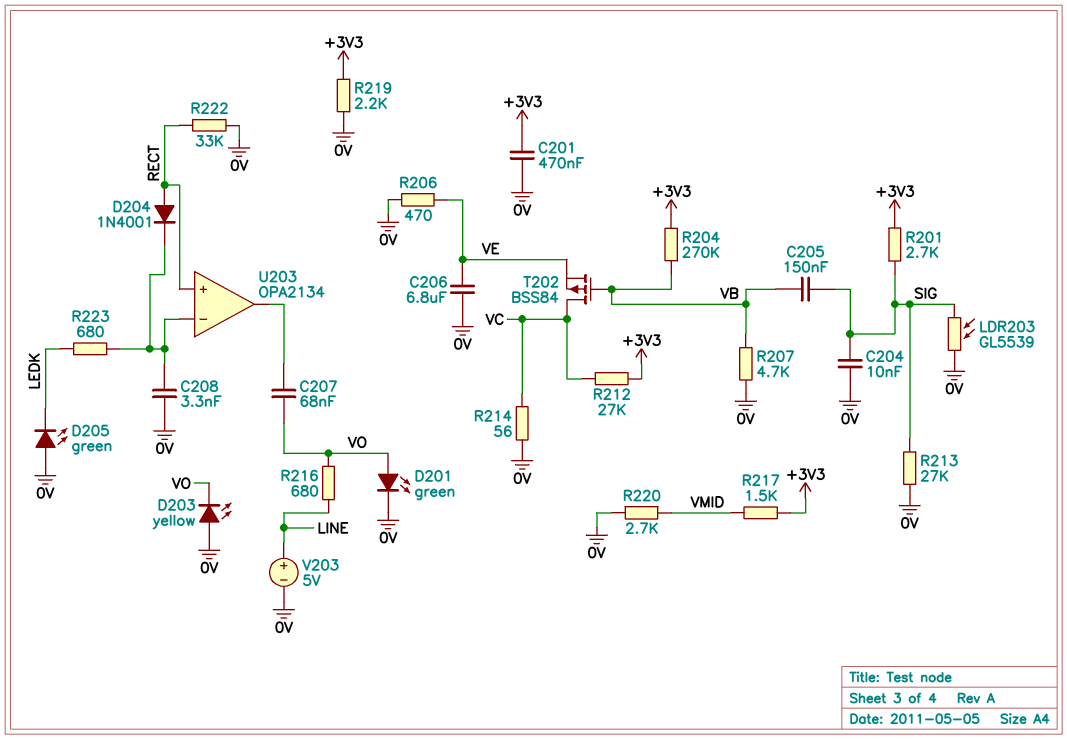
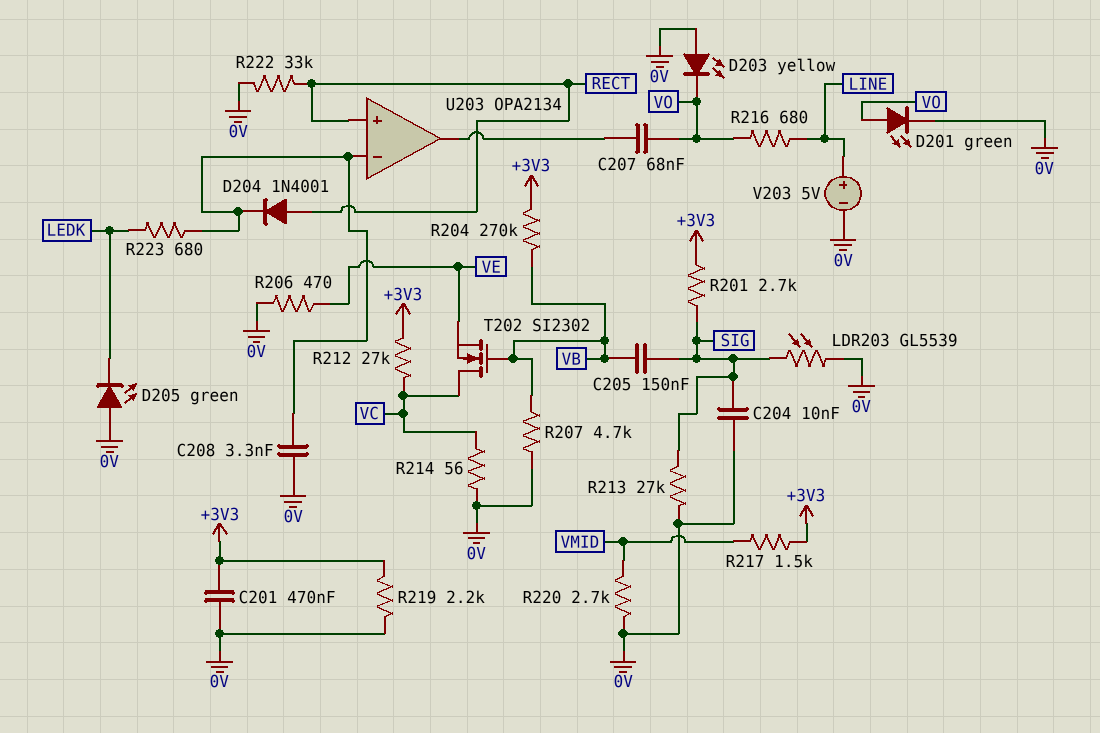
C206: 6.8uF (0V, VE) -> none
T202: PMOS BSS84 (G VB, D VC, S VE) -> NMOS SI2302 (G VB, D VC, S VE)

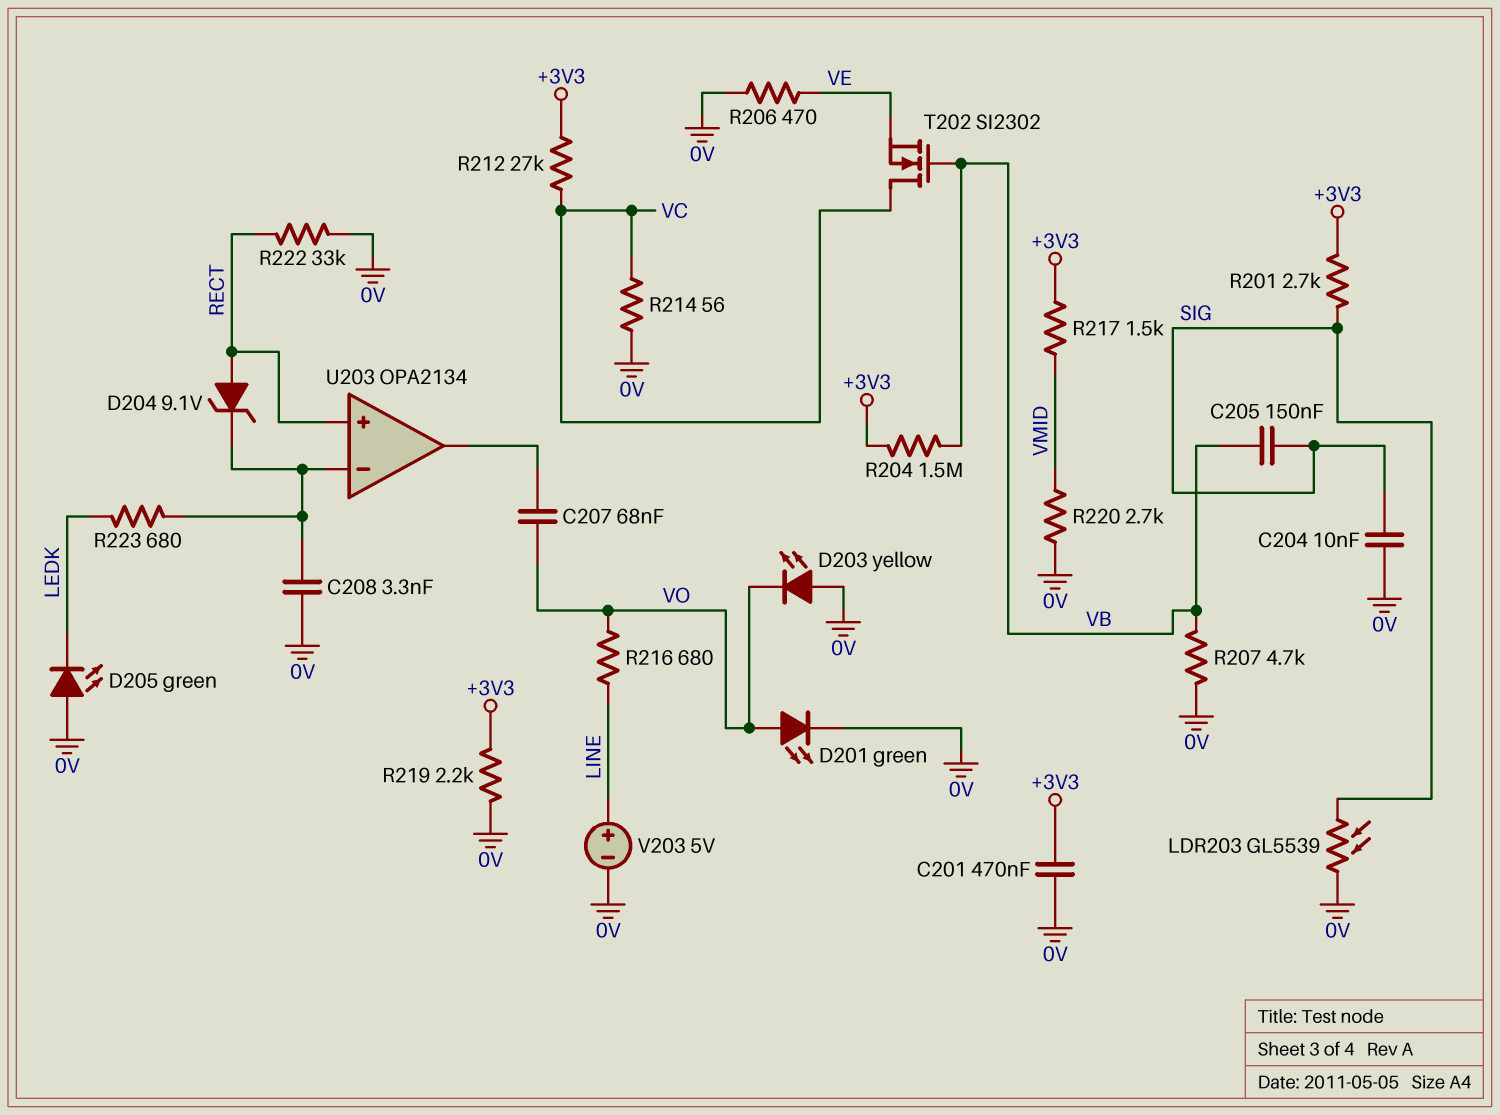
D204: diode 1N4001 (A RECT, K U203/in-) -> zener 9.1V (A RECT, K U203/in-)
R204: 270k (+3V3, VB) -> 1.5M (+3V3, VB)
R213: 27k (0V, SIG) -> none

